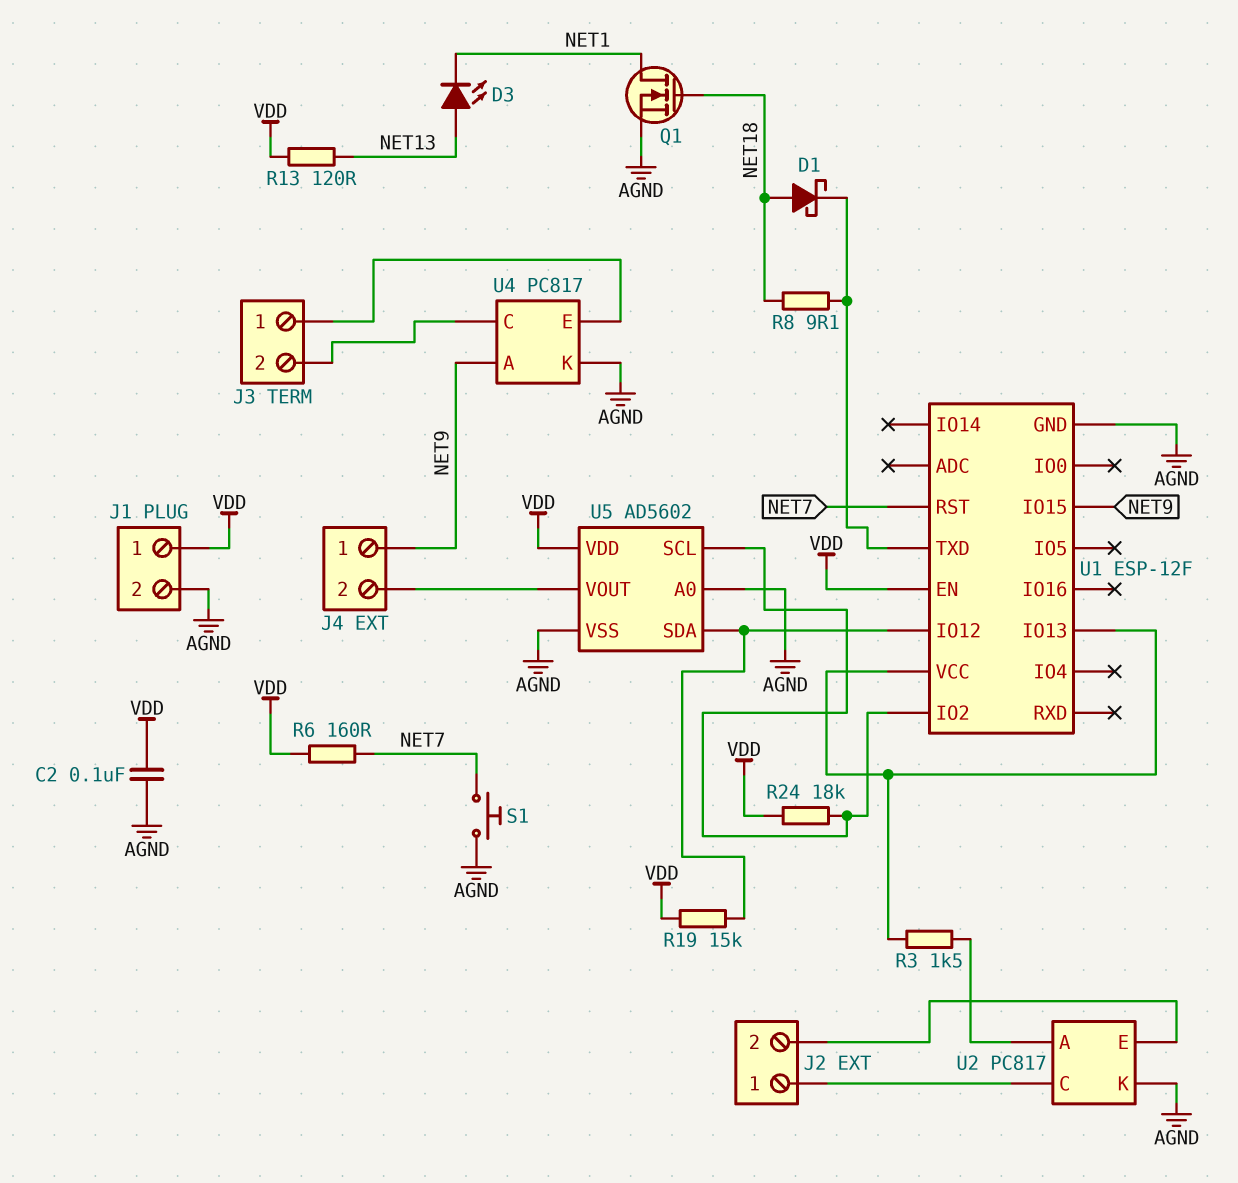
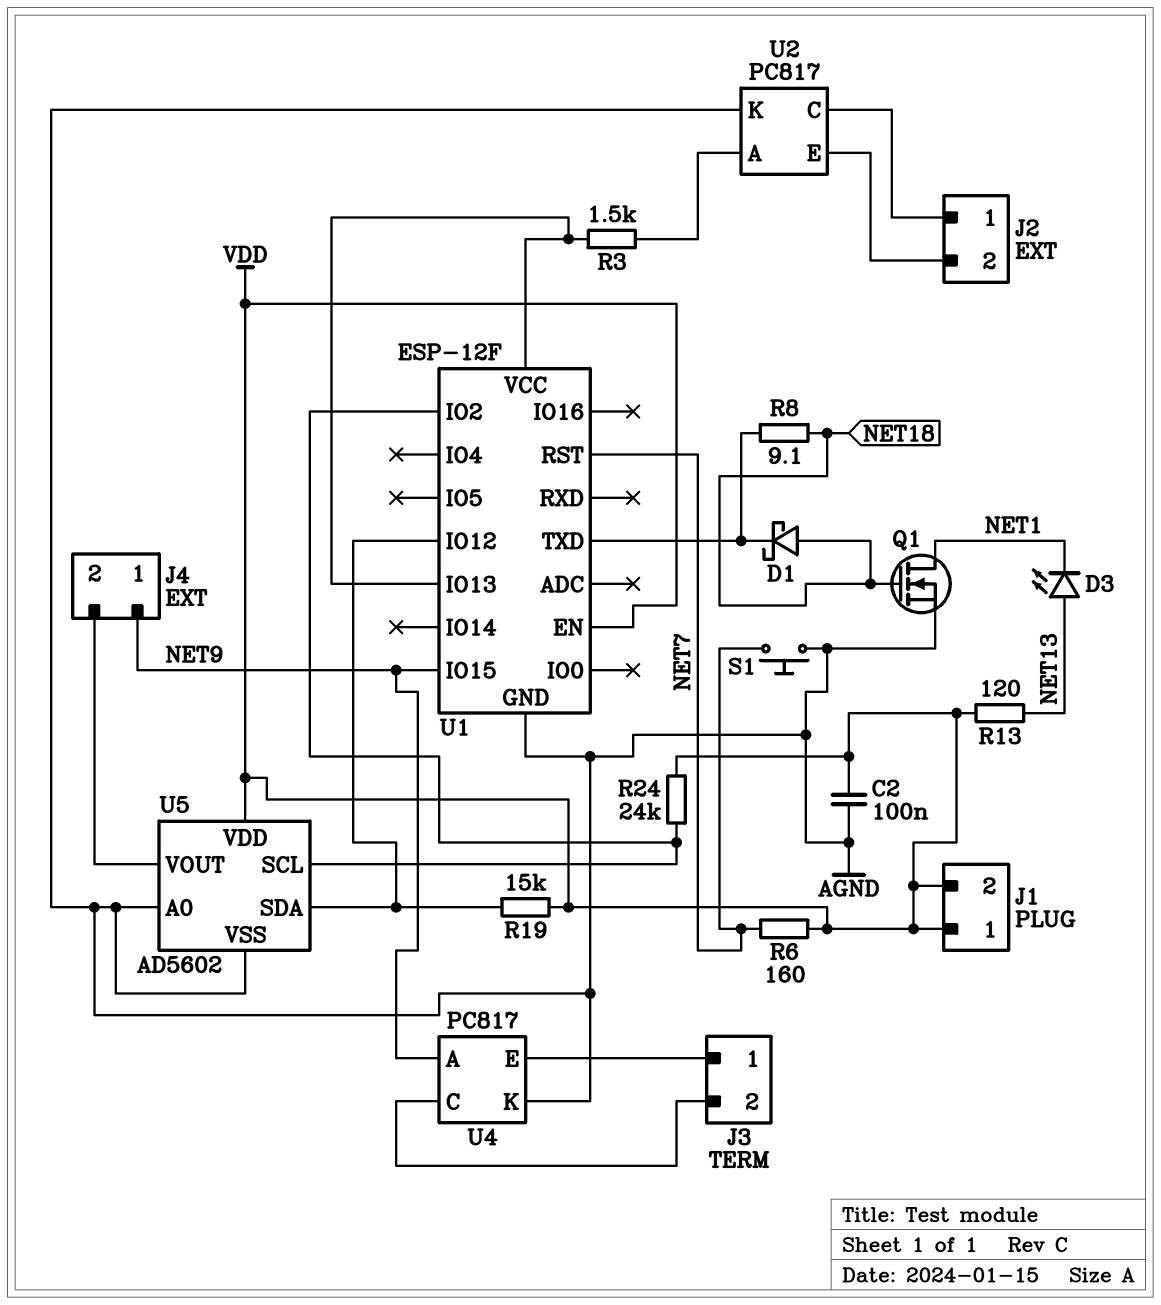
J1 pin 2: AGND -> VDD
R24: 18k (U1/IO2, VDD) -> 24k (U1/IO2, VDD)

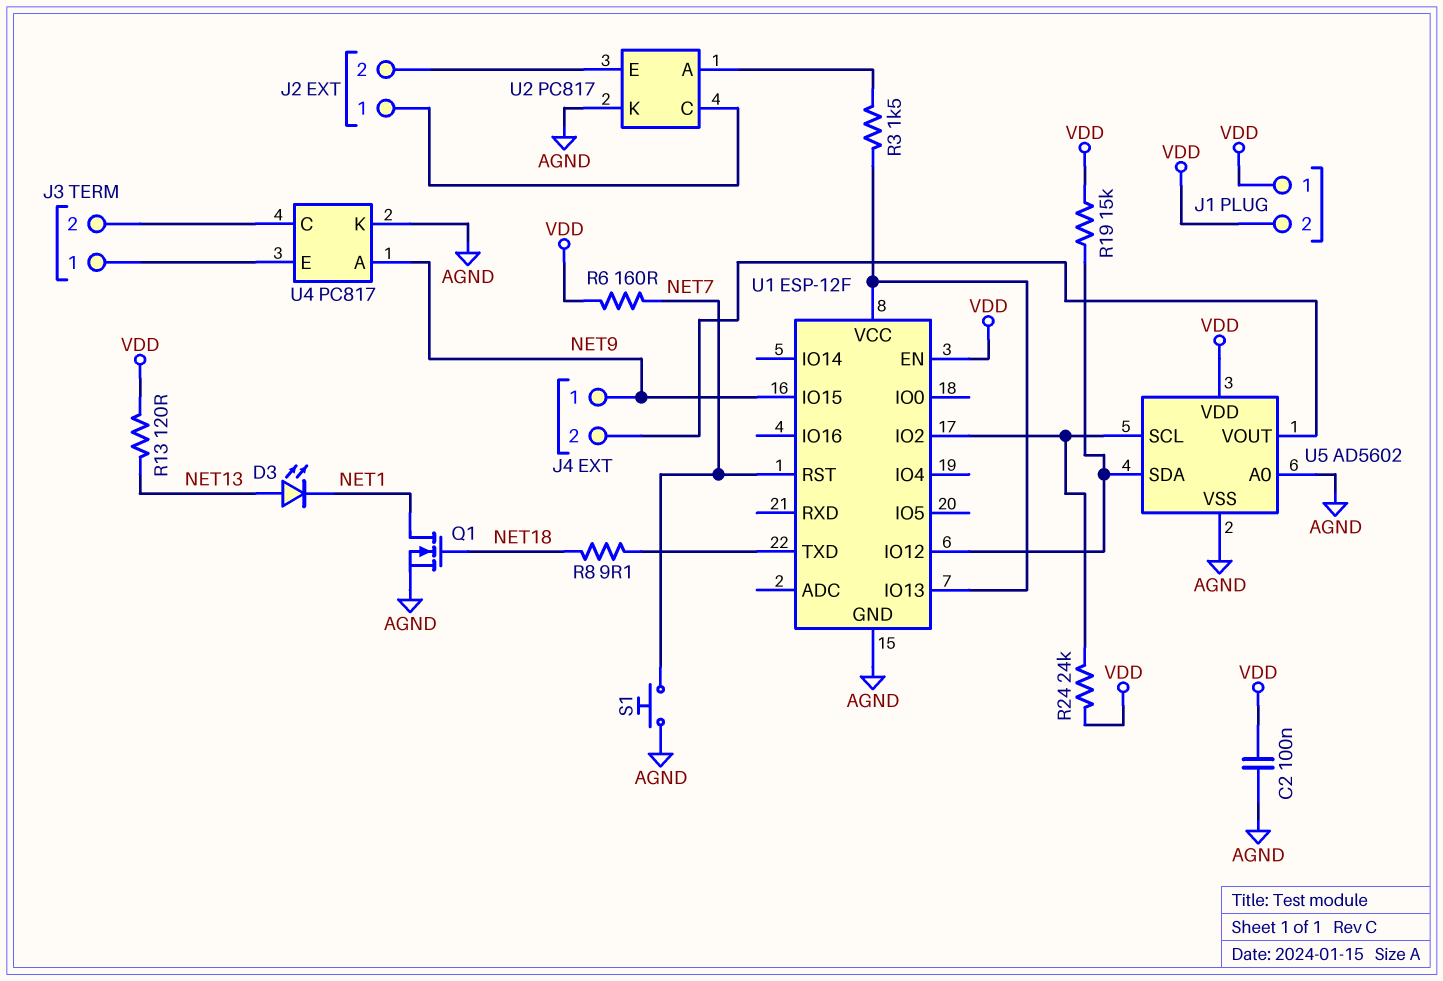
D1: schottky (A NET18, K U1/TXD) -> none

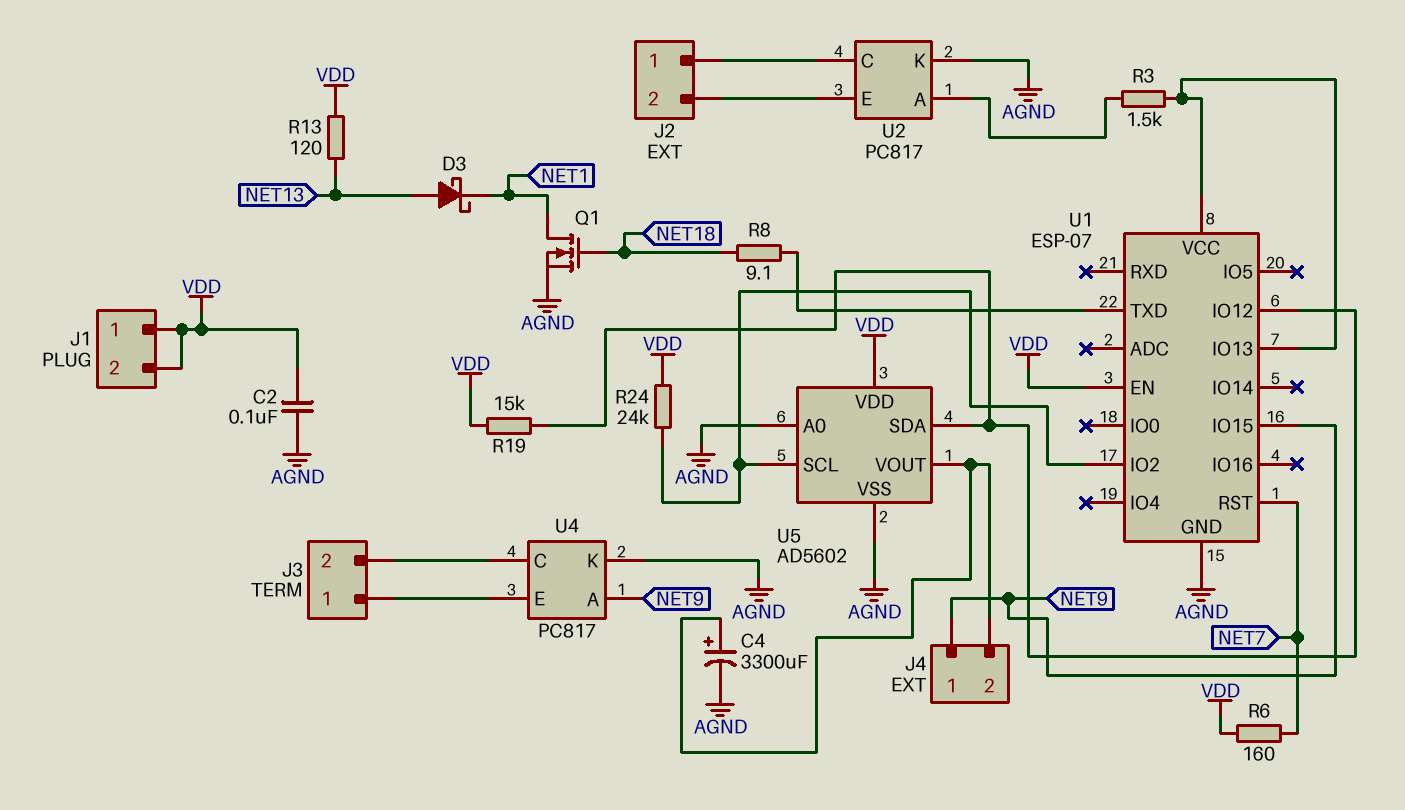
C4: none -> 3300uF (plus J4/2, minus AGND)
D3: LED (A NET13, K NET1) -> schottky (A NET13, K NET1)
S1: button (AGND, NET7) -> none
U1: ESP-12F -> ESP-07

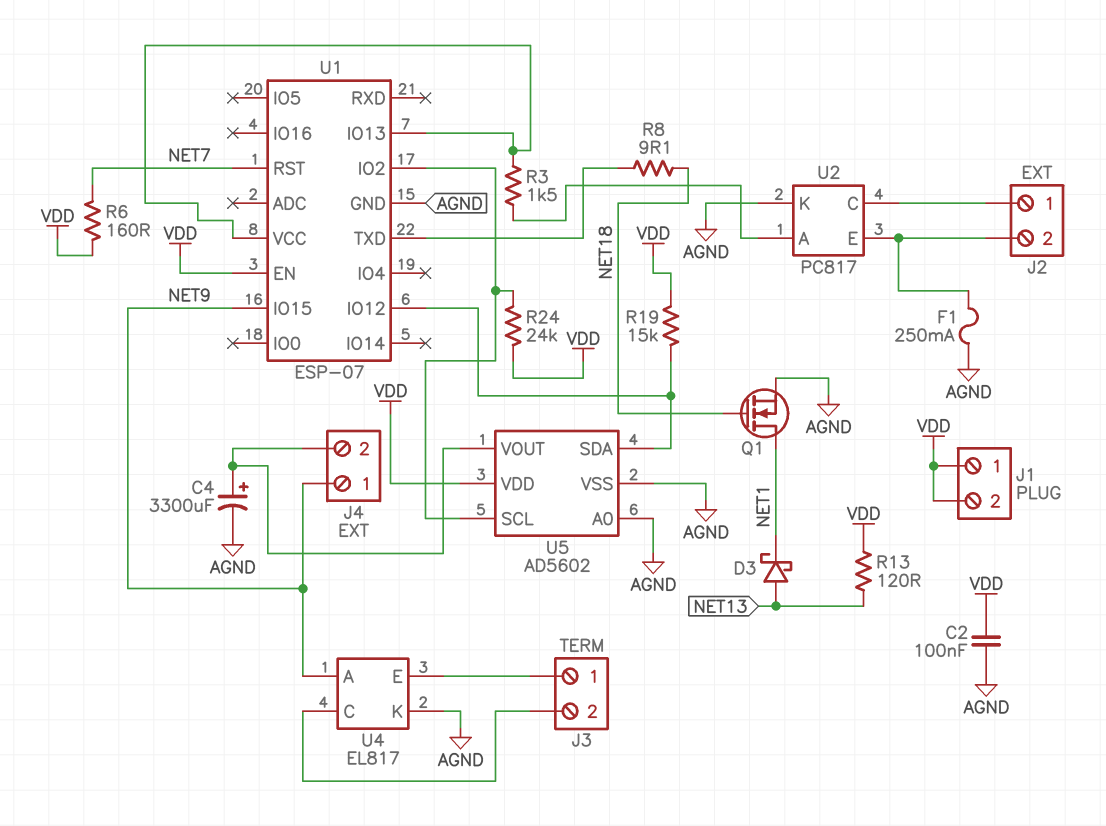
F1: none -> 250mA (AGND, J2/2)
U4: PC817 -> EL817

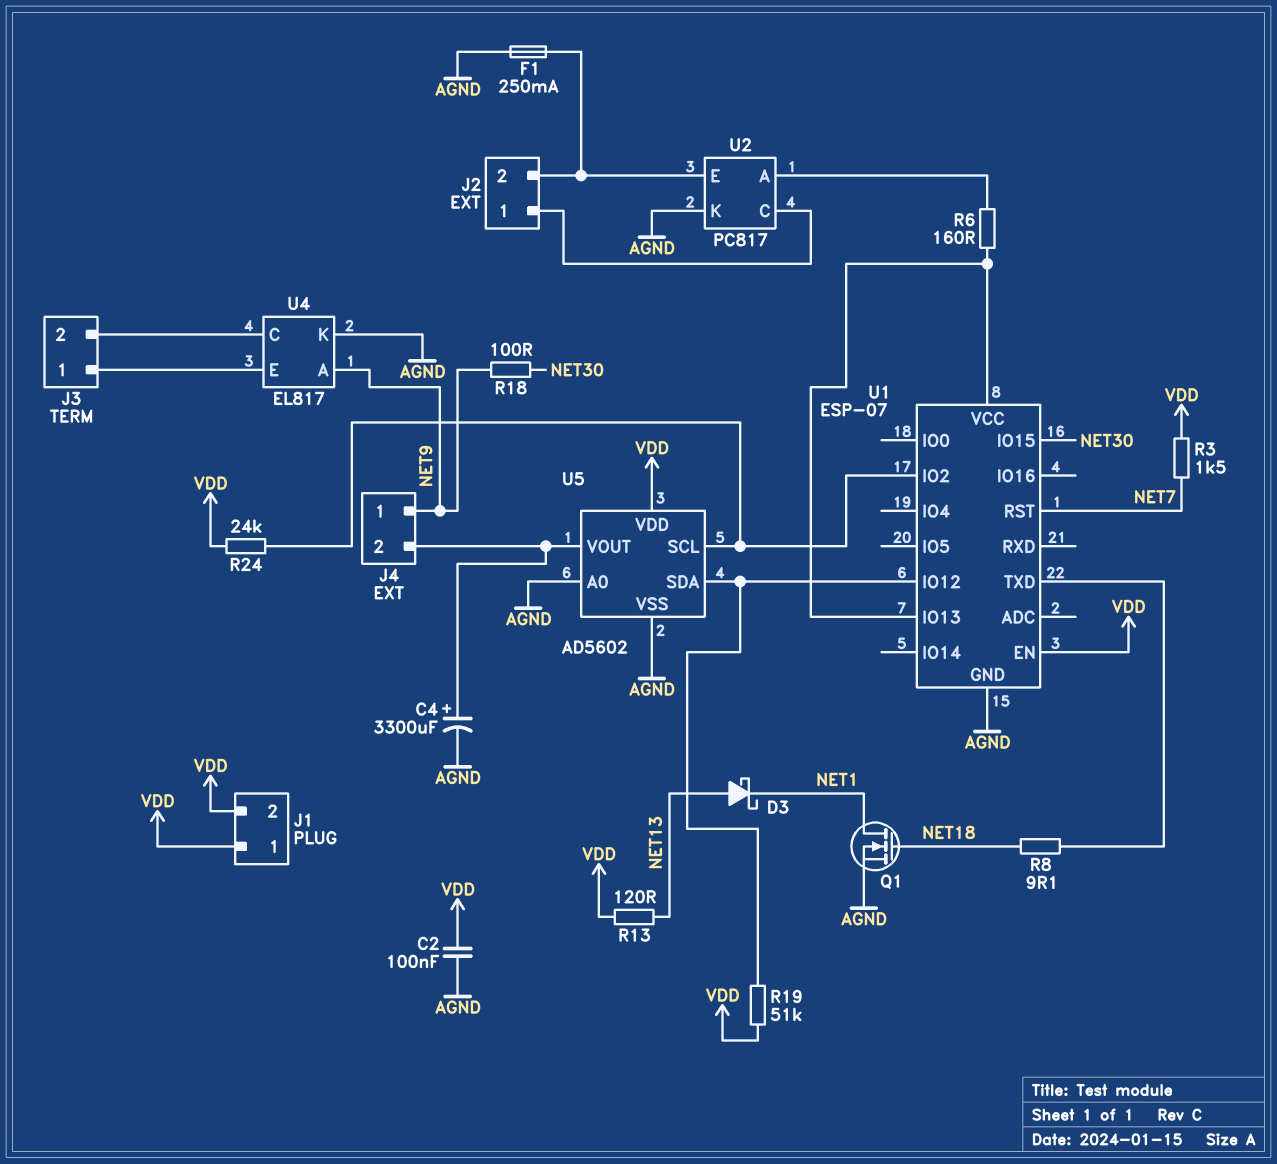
R3: 1.5k (U1/IO13, U2/A) -> 1.5k (NET7, VDD)
R6: 160 (NET7, VDD) -> 160 (U1/IO13, U2/A)
R18: none -> 100 (NET9, NET30)
R19: 15k (U1/IO12, VDD) -> 51k (U1/IO12, VDD)
U1 pin IO15: NET9 -> NET30

